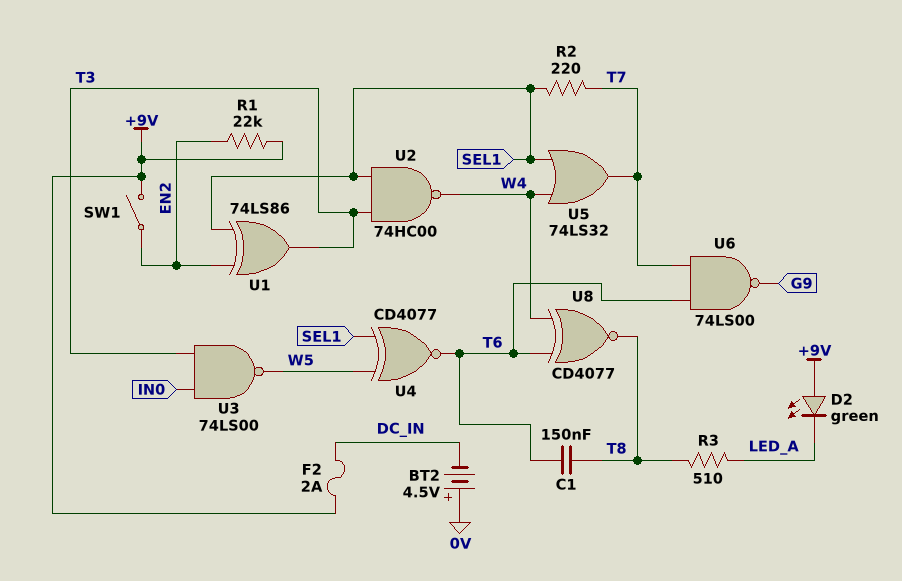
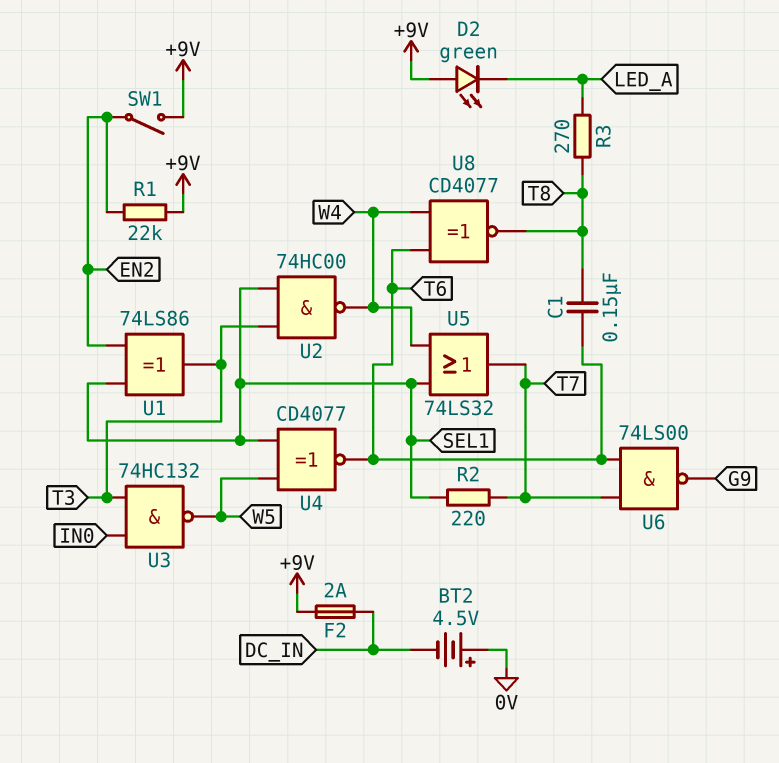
R3: 510 (LED_A, T8) -> 270 (LED_A, T8)
U3: NAND 74LS00 (in IN0, in T3, out W5) -> NAND 74HC132 (in IN0, in T3, out W5)

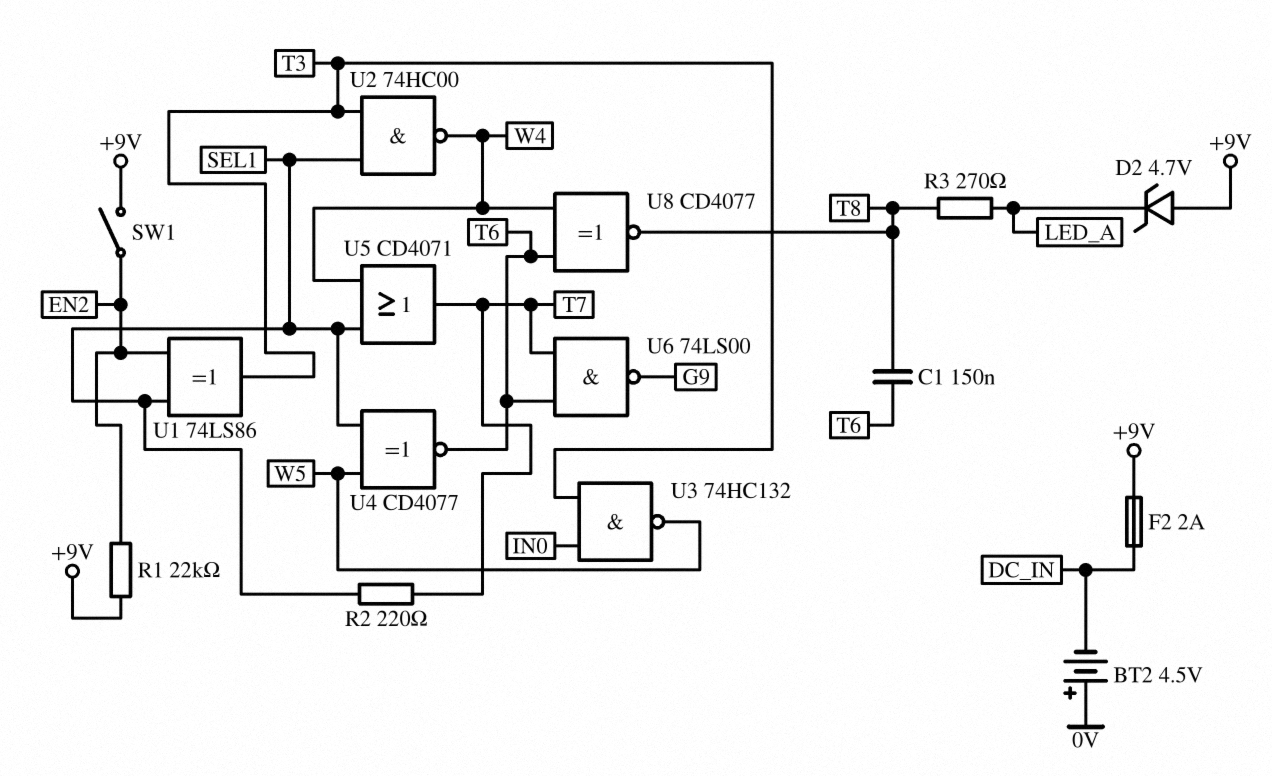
D2: LED green (A +9V, K LED_A) -> zener 4.7V (A +9V, K LED_A)
U5: OR 74LS32 (in SEL1, in W4, out T7) -> OR CD4071 (in SEL1, in W4, out T7)

